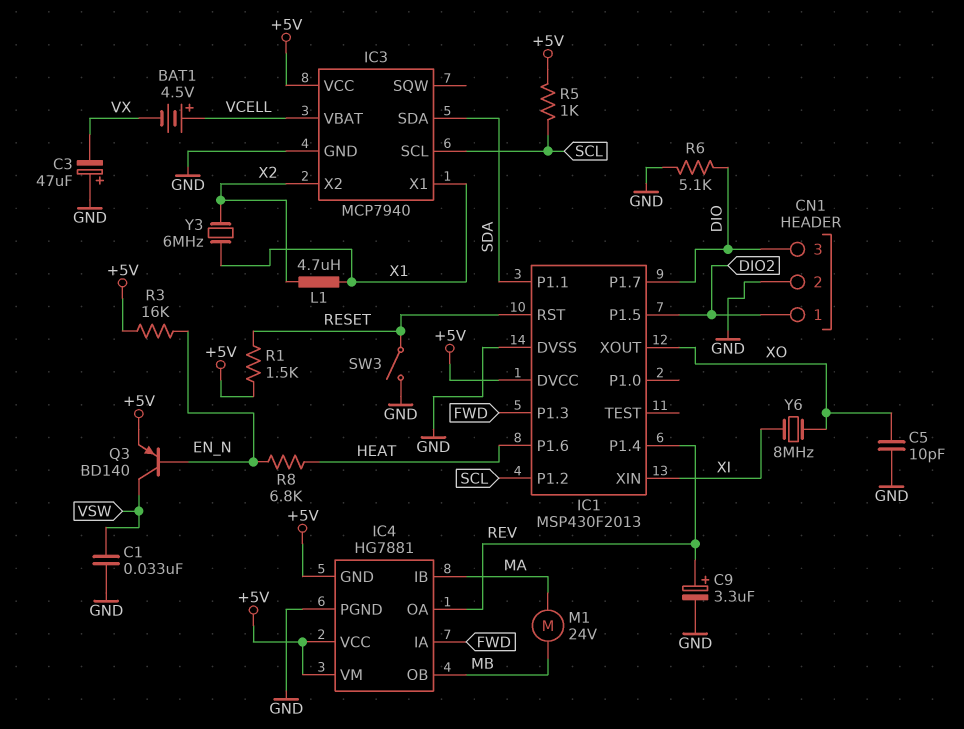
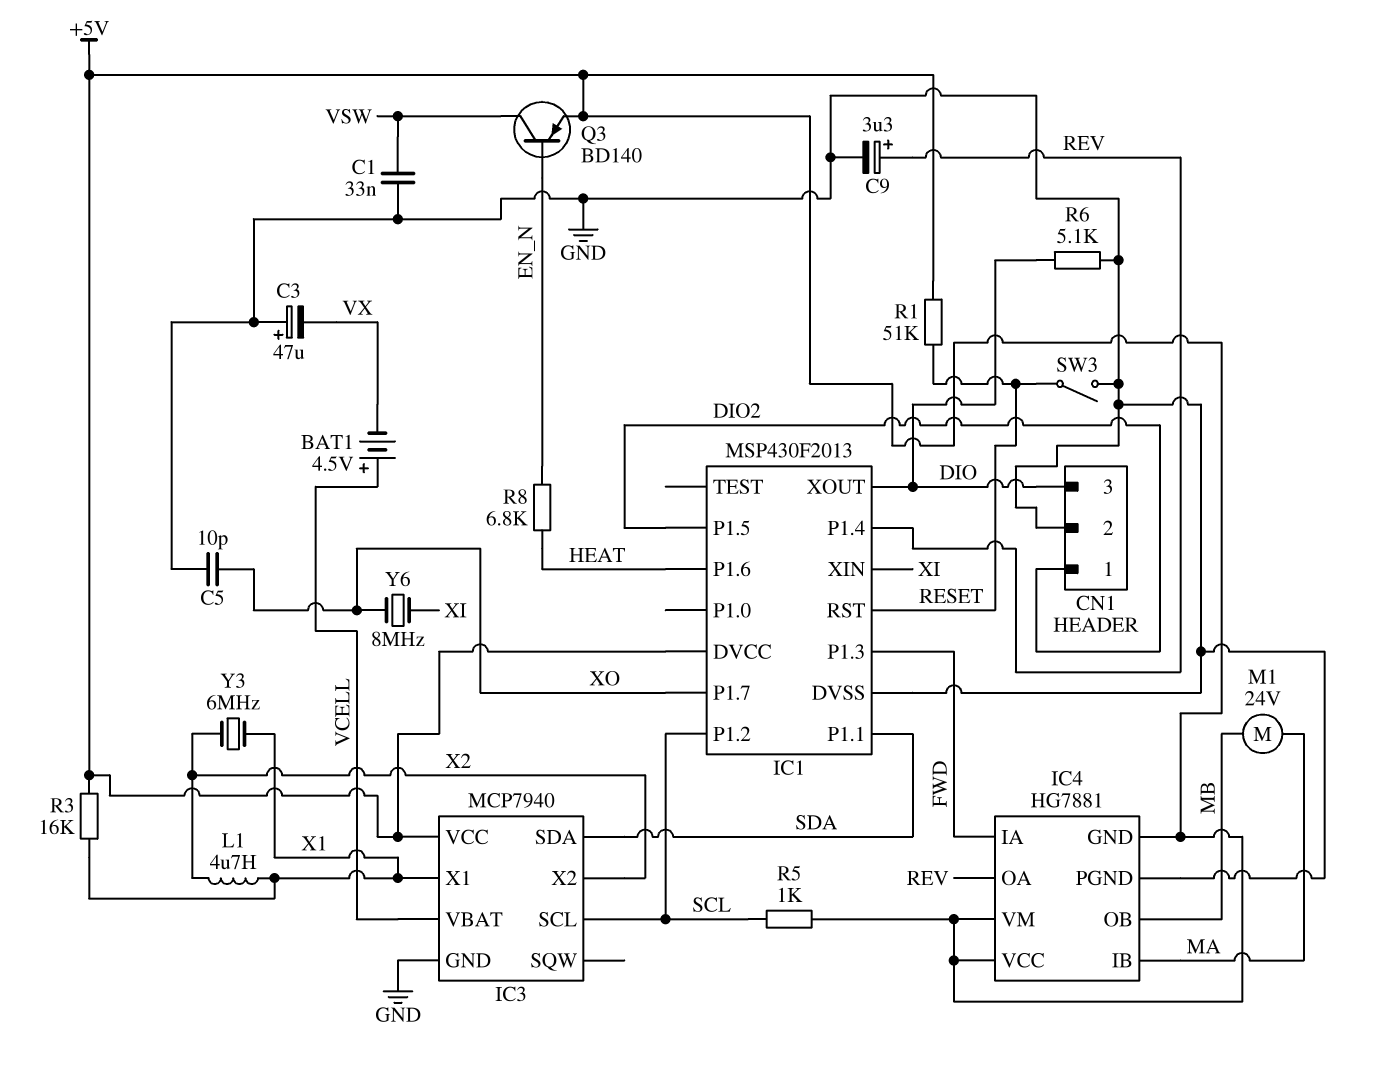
IC1 pin P1.7: DIO -> XO
IC1 pin XOUT: XO -> DIO
R1: 1.5k (+5V, RESET) -> 51k (+5V, RESET)
R3: 16k (+5V, EN_N) -> 16k (+5V, X1)

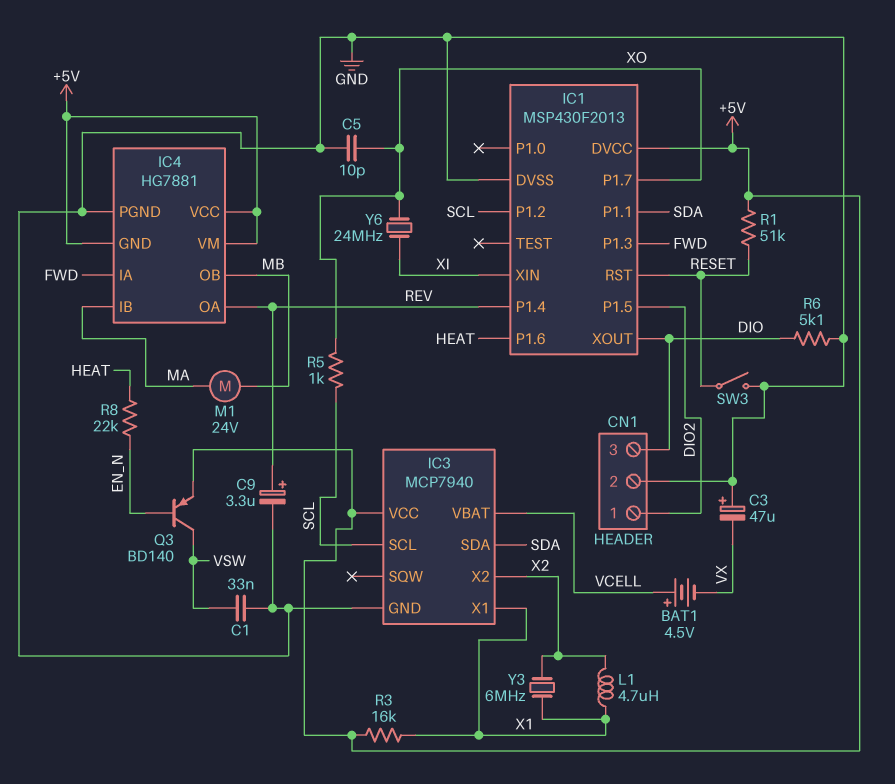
R5: 1k (+5V, SCL) -> 1k (SCL, XO)
R8: 6.8k (EN_N, HEAT) -> 22k (EN_N, HEAT)
Y6: 8MHz (XI, XO) -> 24MHz (XI, XO)

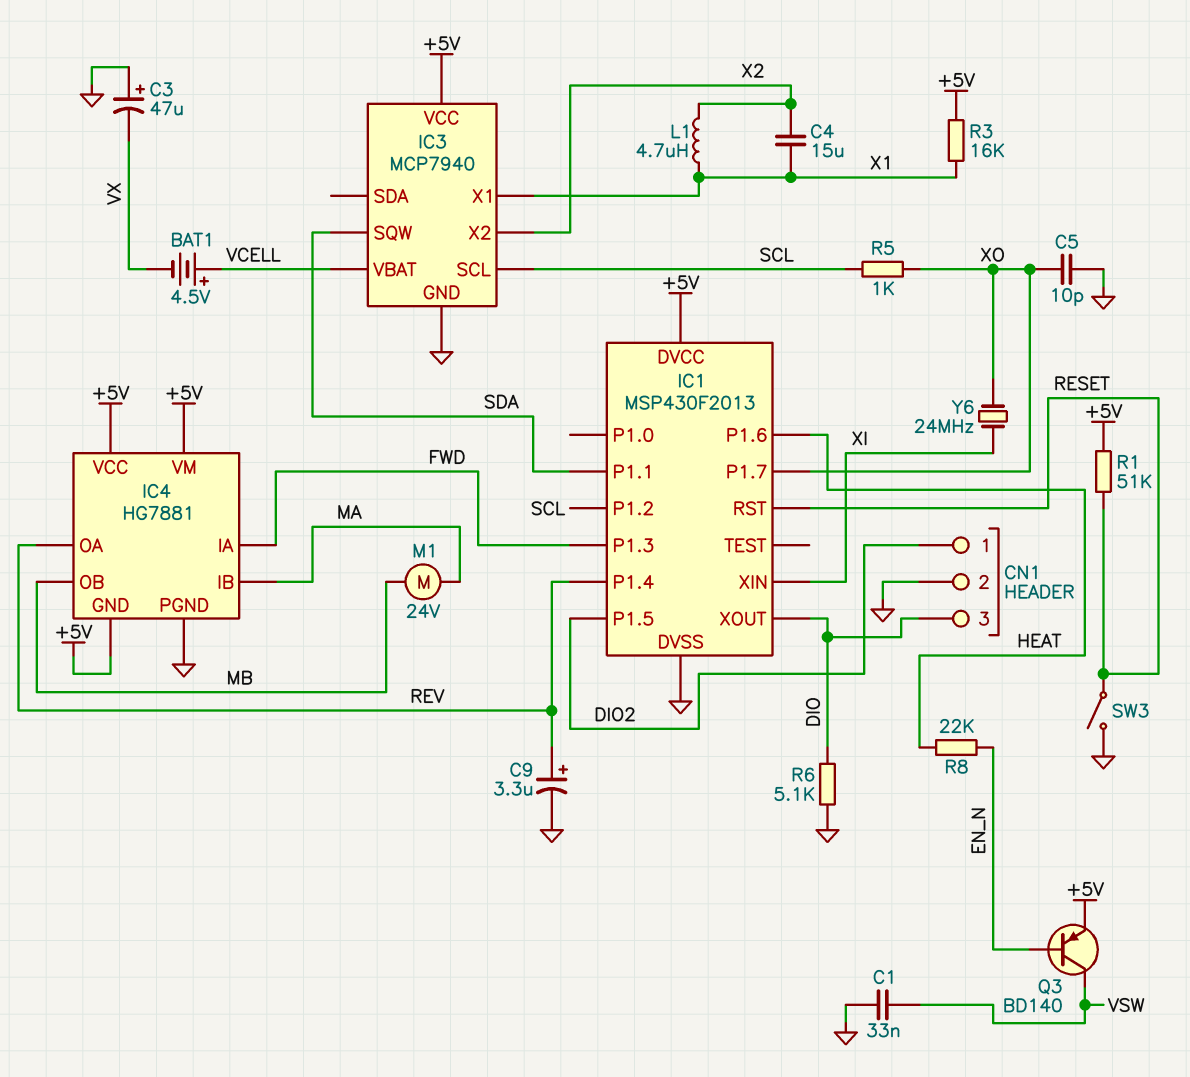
C4: none -> 15uF (X1, X2)
IC3 pin SDA: SDA -> none
IC3 pin SQW: none -> SDA
Y3: 6MHz (X1, X2) -> none

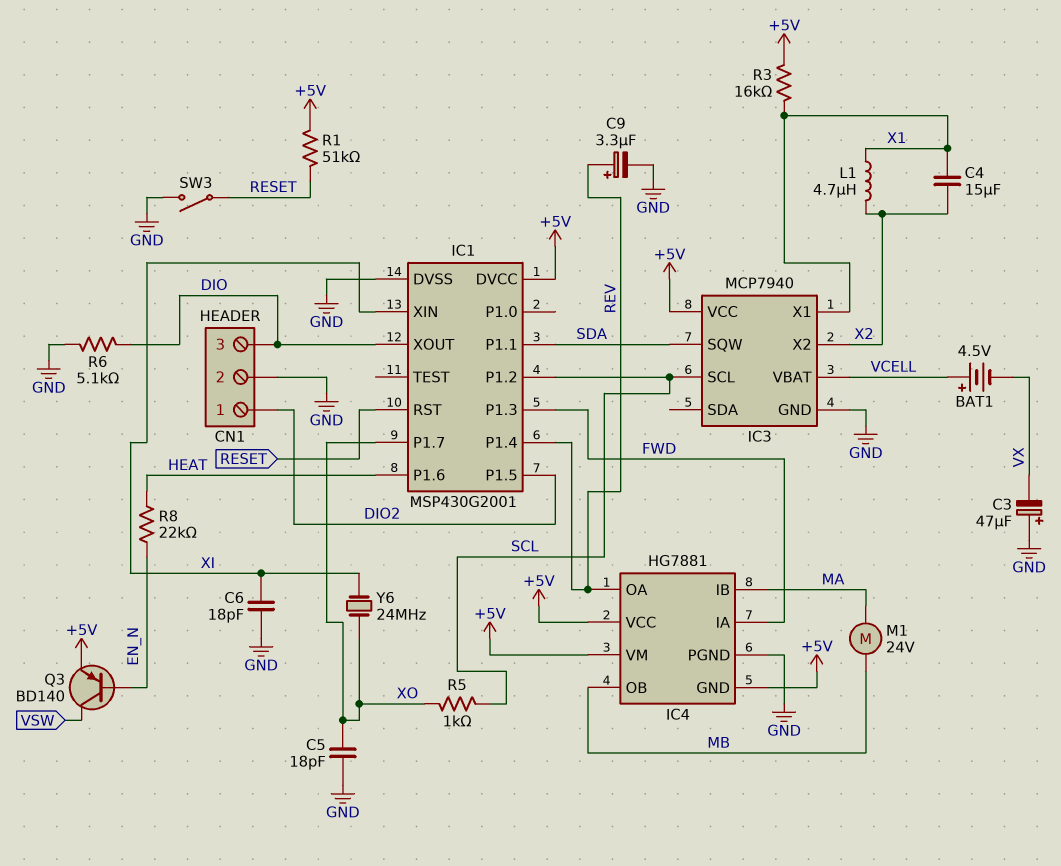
C1: 33nF (GND, VSW) -> none
C5: 10pF (GND, XO) -> 18pF (GND, XO)
C6: none -> 18pF (GND, XI)
IC1: MSP430F2013 -> MSP430G2001

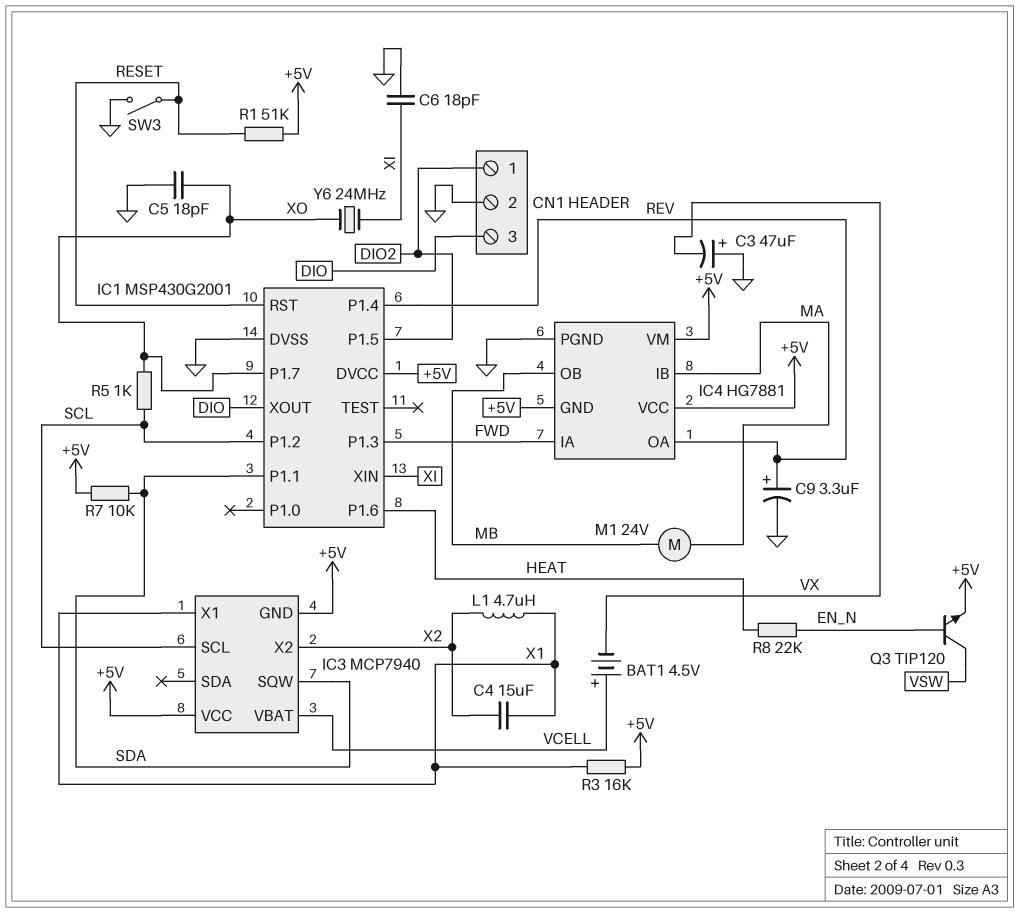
IC3 pin GND: GND -> +5V
Q3: PNP BD140 (B EN_N, C VSW, E +5V) -> NPN TIP120 (B EN_N, C VSW, E +5V)
R6: 5.1k (DIO, GND) -> none
R7: none -> 10k (+5V, SDA)

